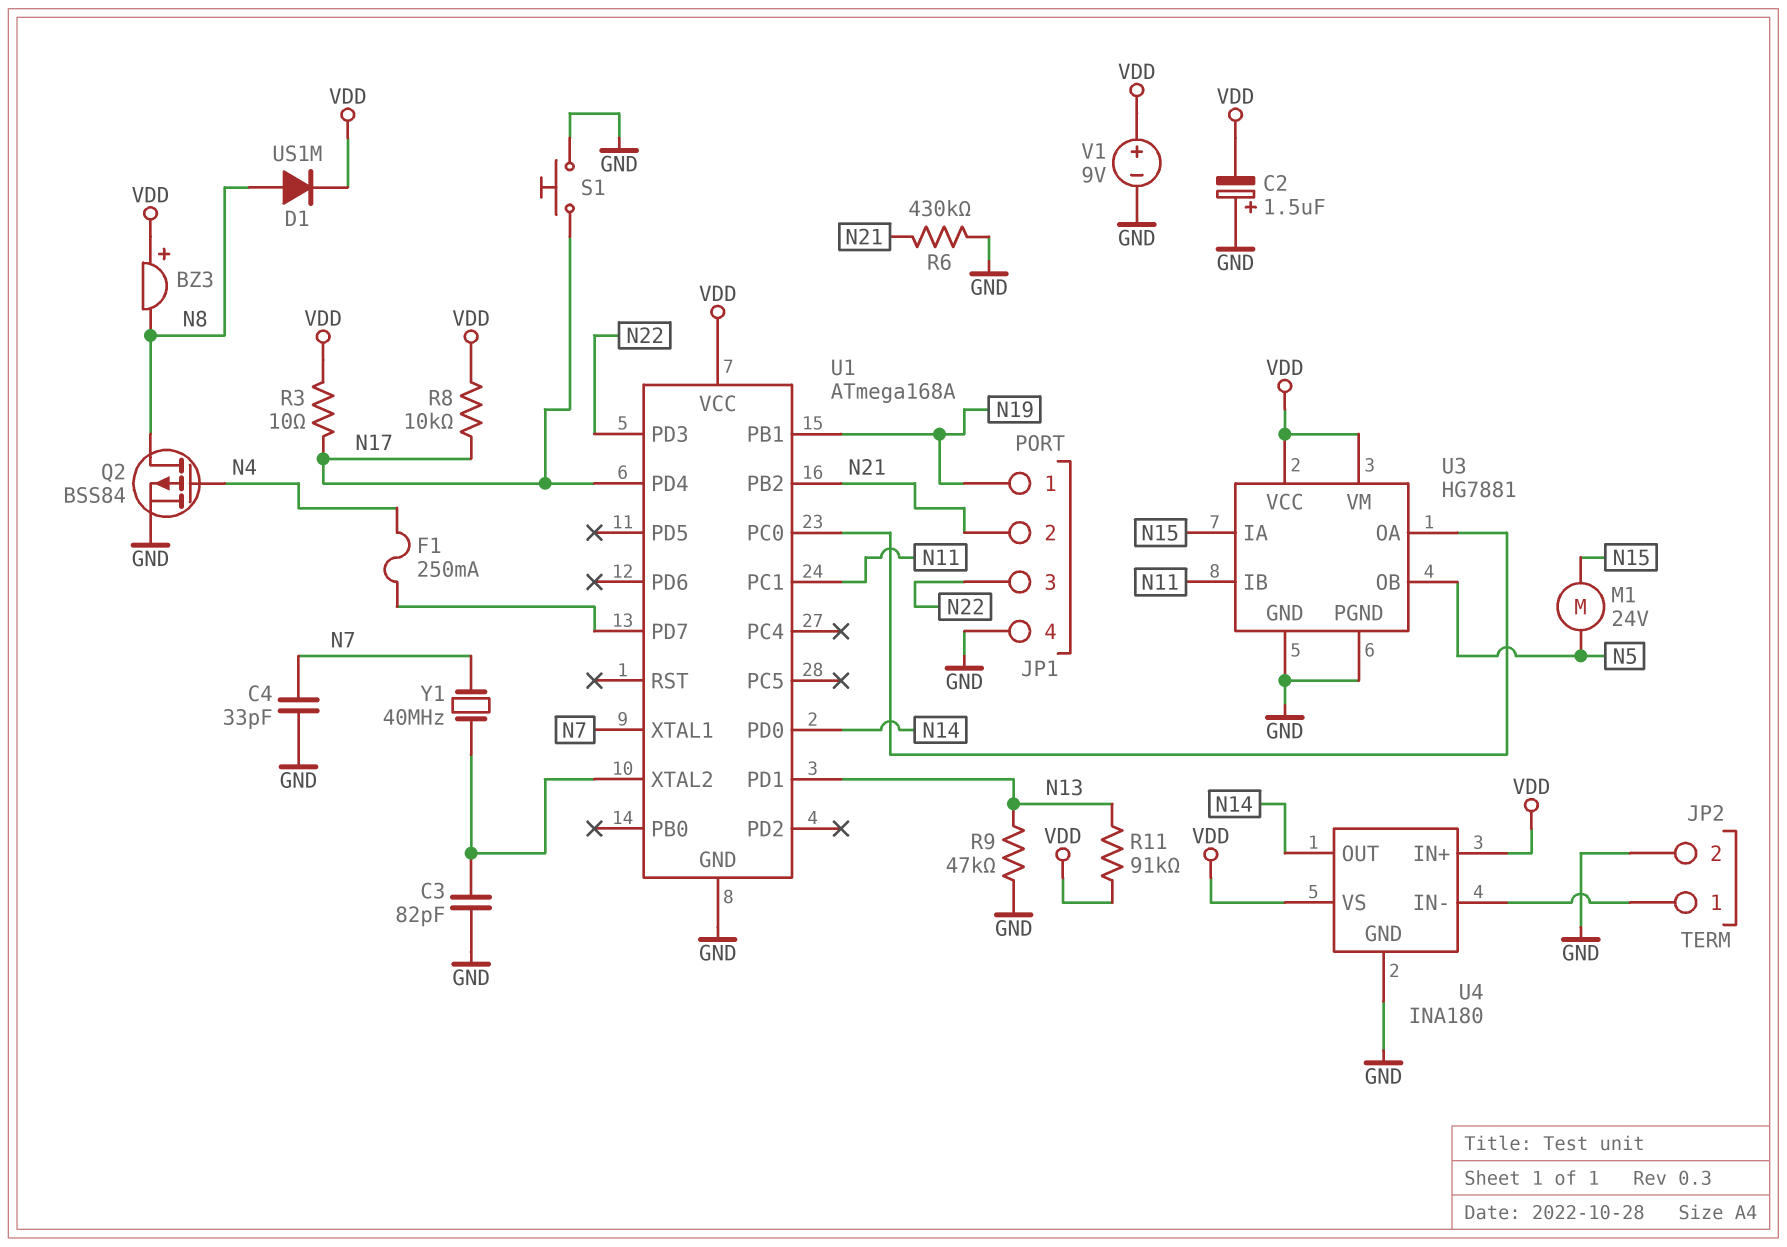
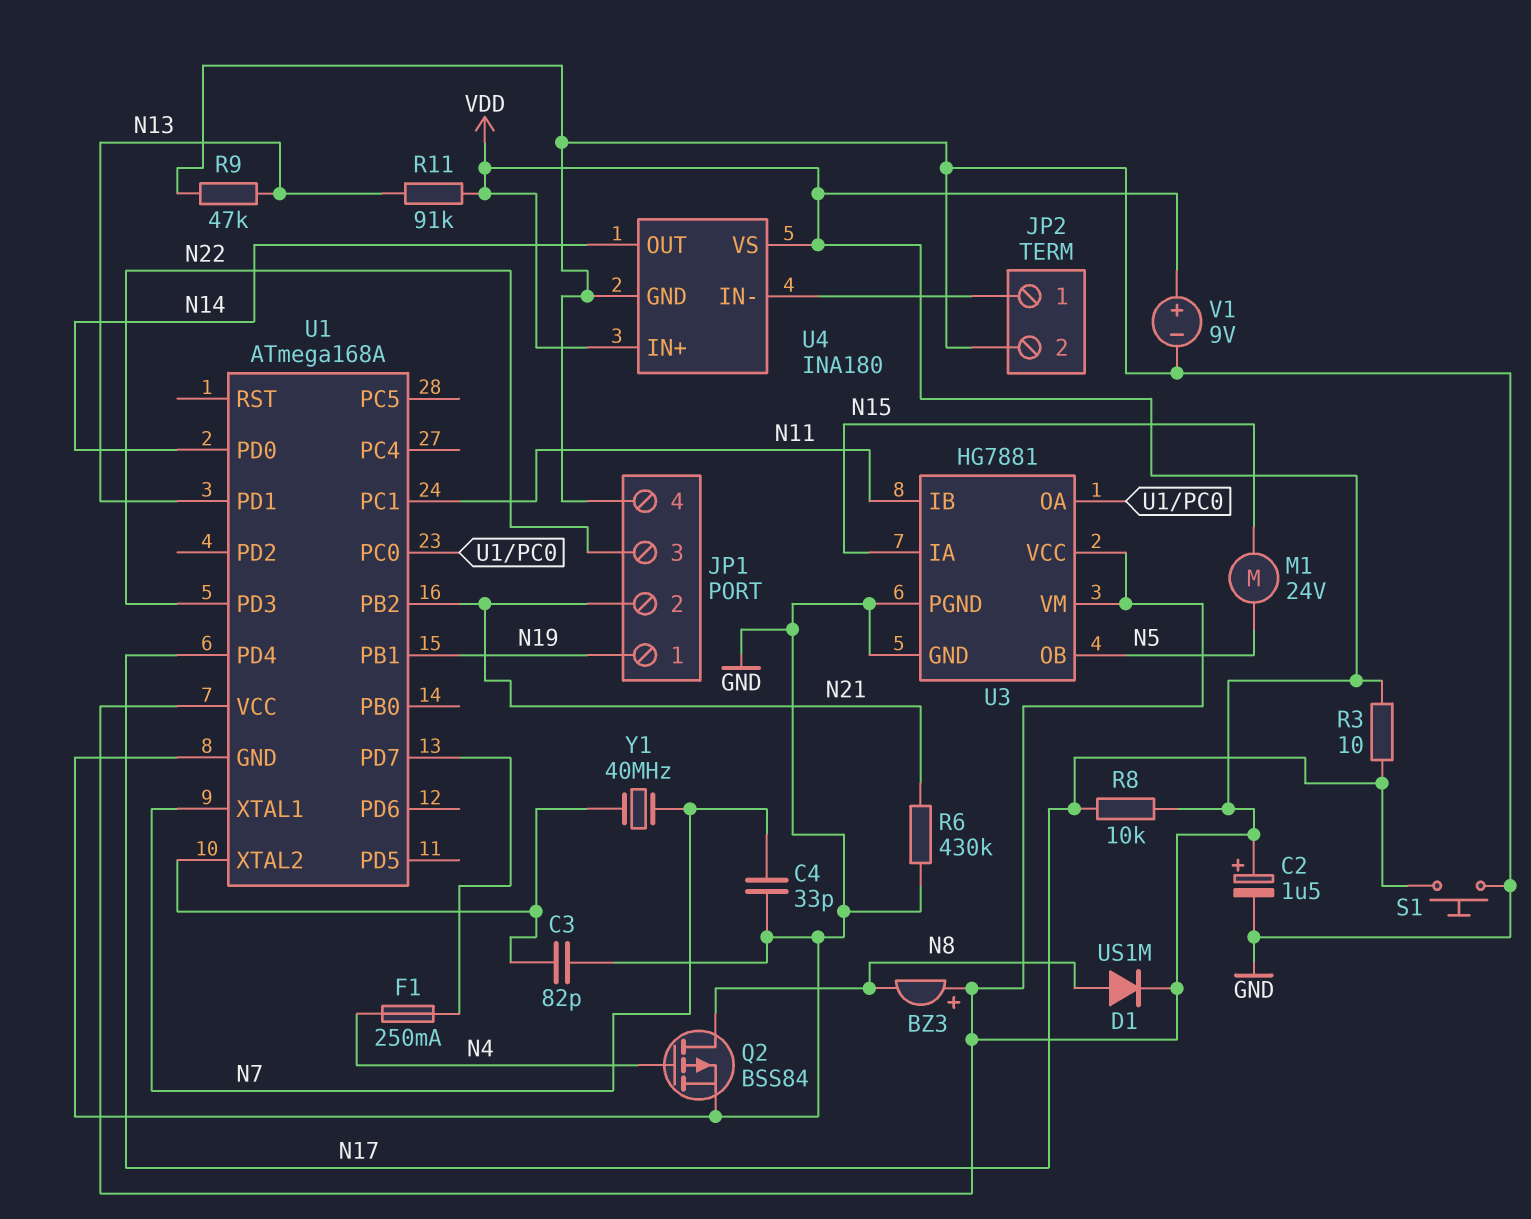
C2: 1.5uF (plus GND, minus VDD) -> 1.5uF (plus VDD, minus GND)

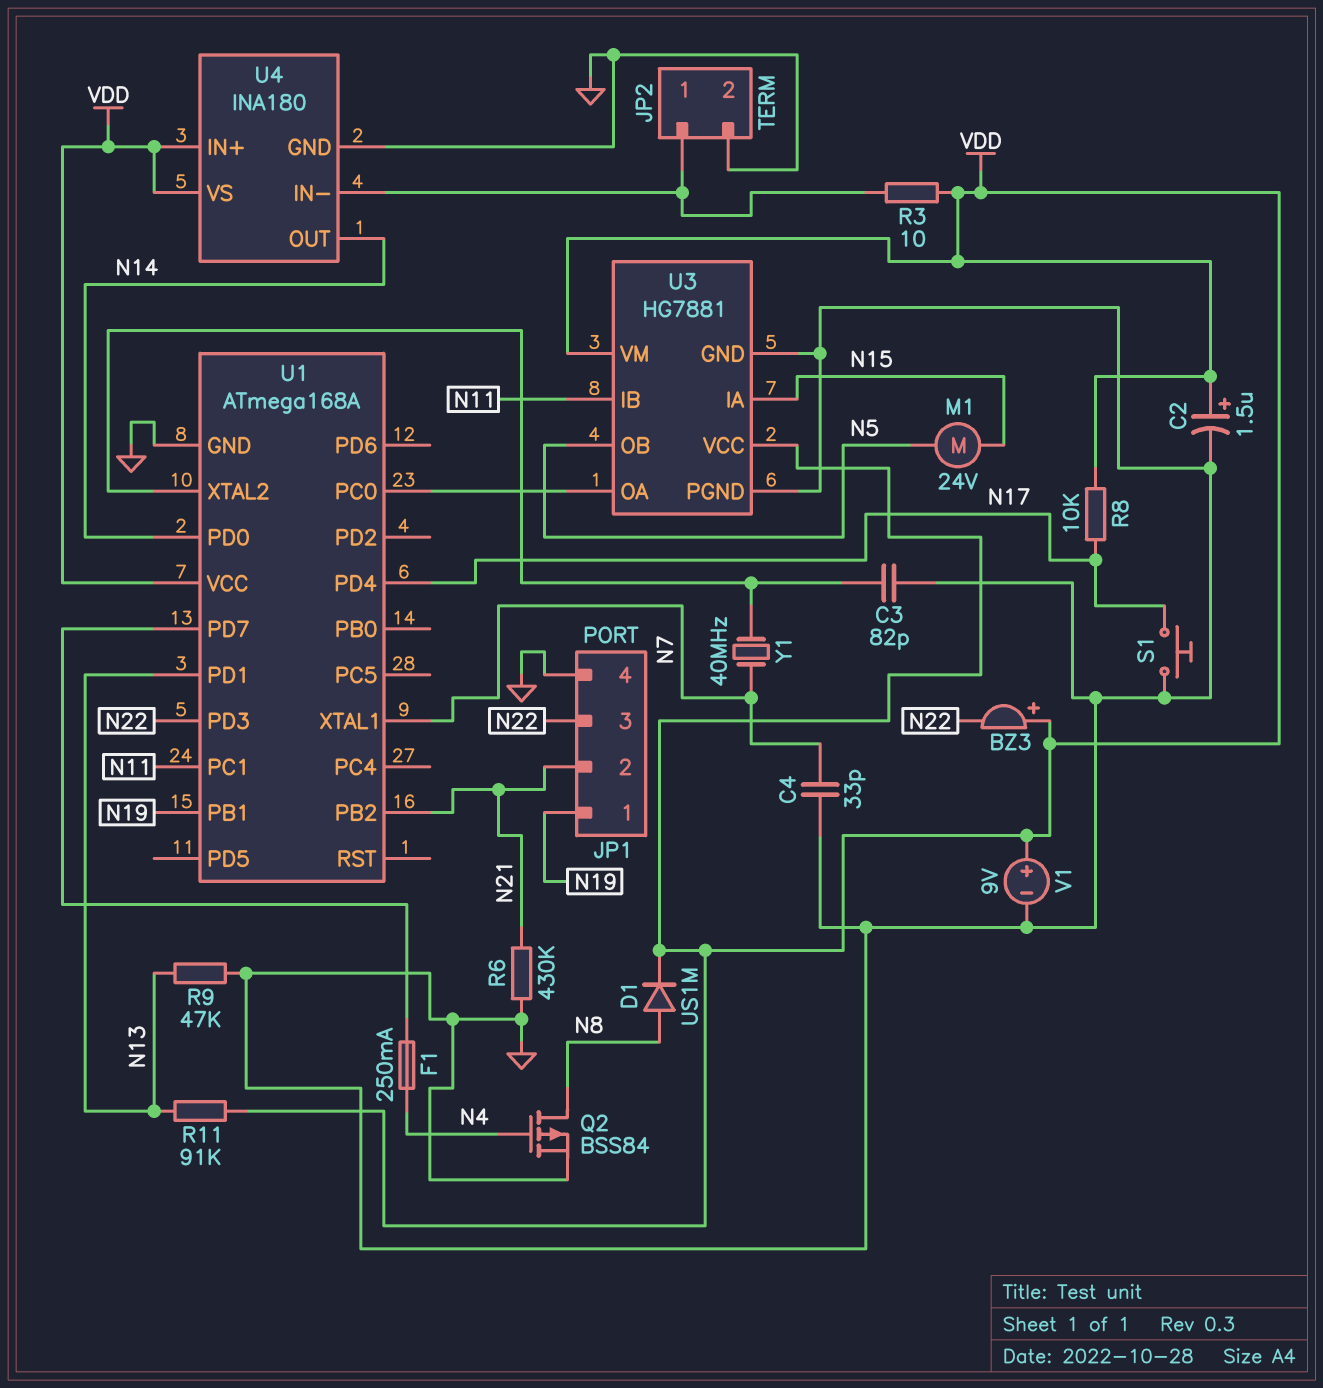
BZ3: buzzer (plus VDD, minus N8) -> buzzer (plus VDD, minus N22)
R3: 10 (N17, VDD) -> 10 (JP2/1, VDD)

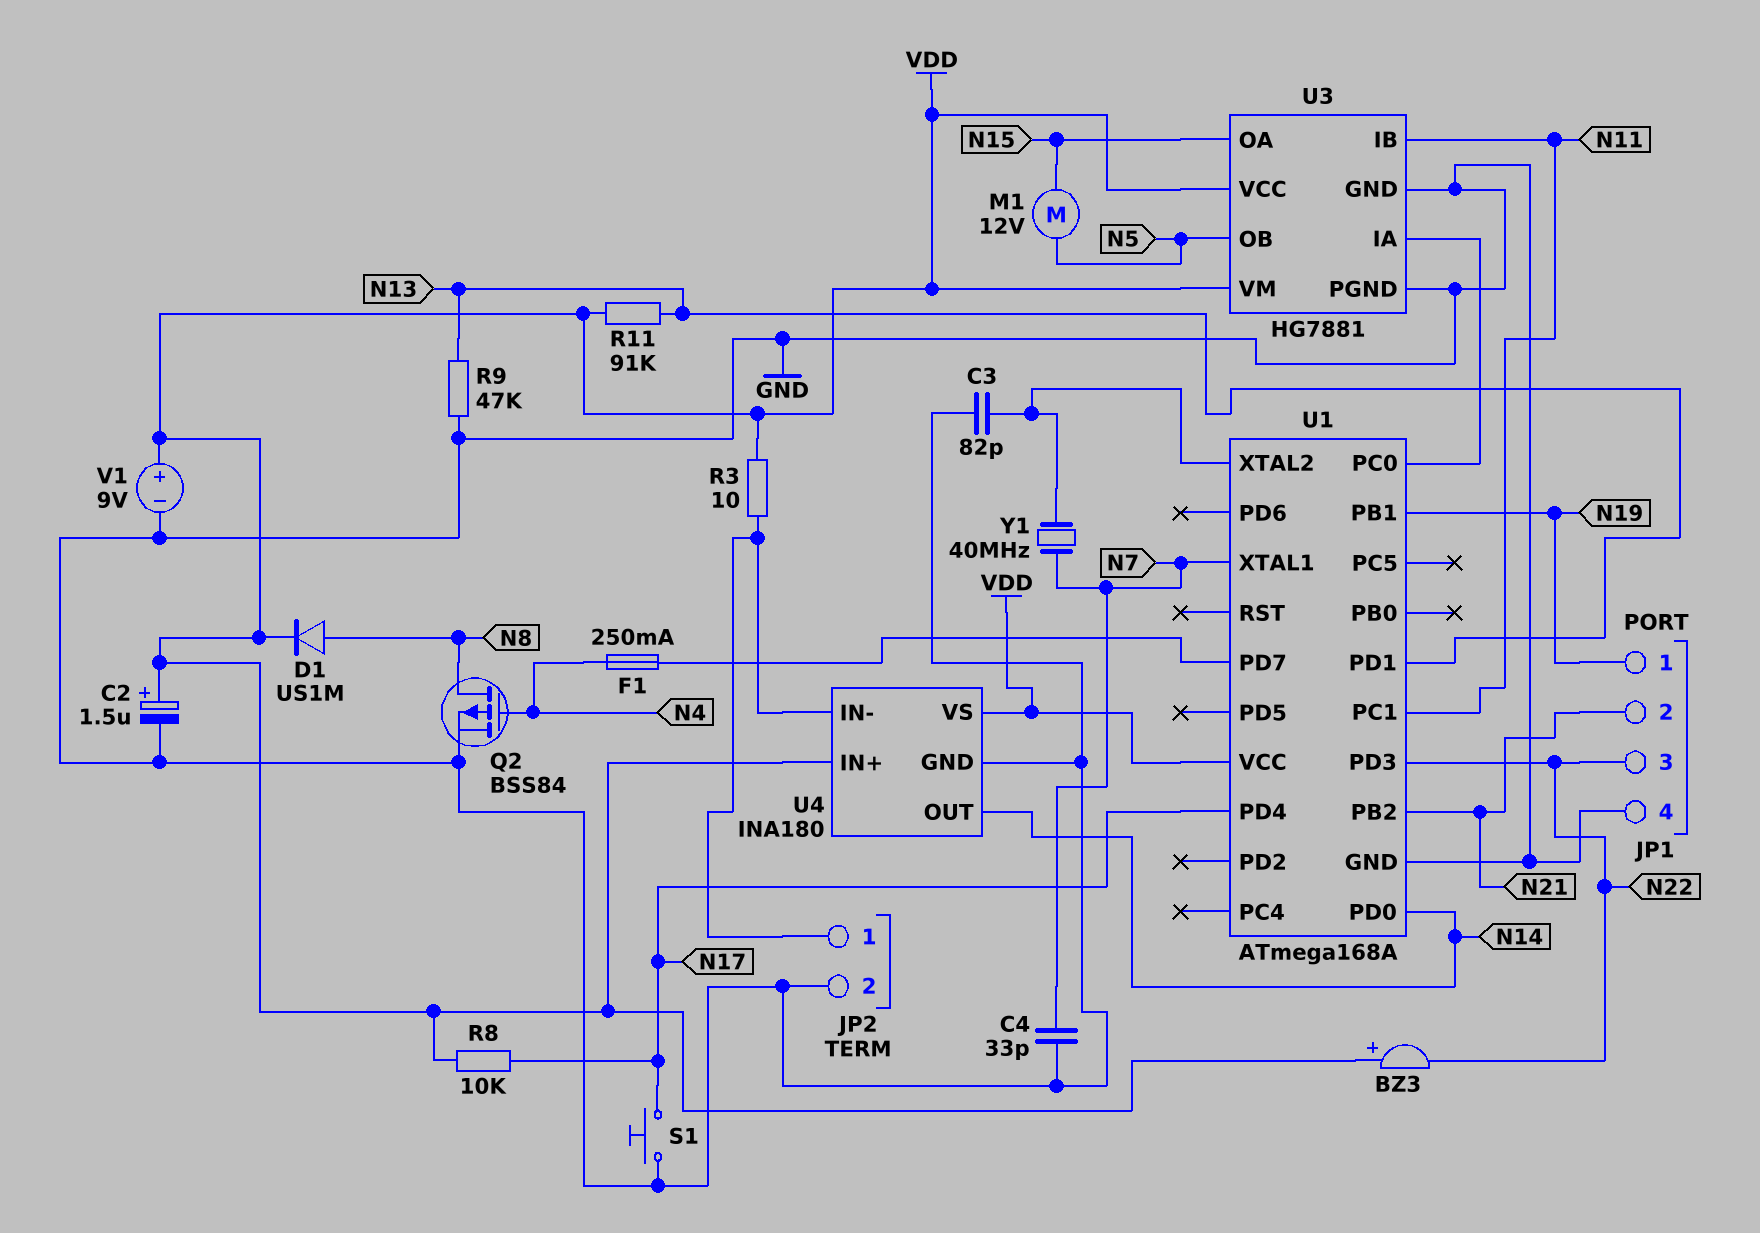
M1: motor 24V (N5, N15) -> motor 12V (N5, N15)
R6: 430k (GND, N21) -> none
U3 pin IA: N15 -> U1/PC0
U3 pin OA: U1/PC0 -> N15

